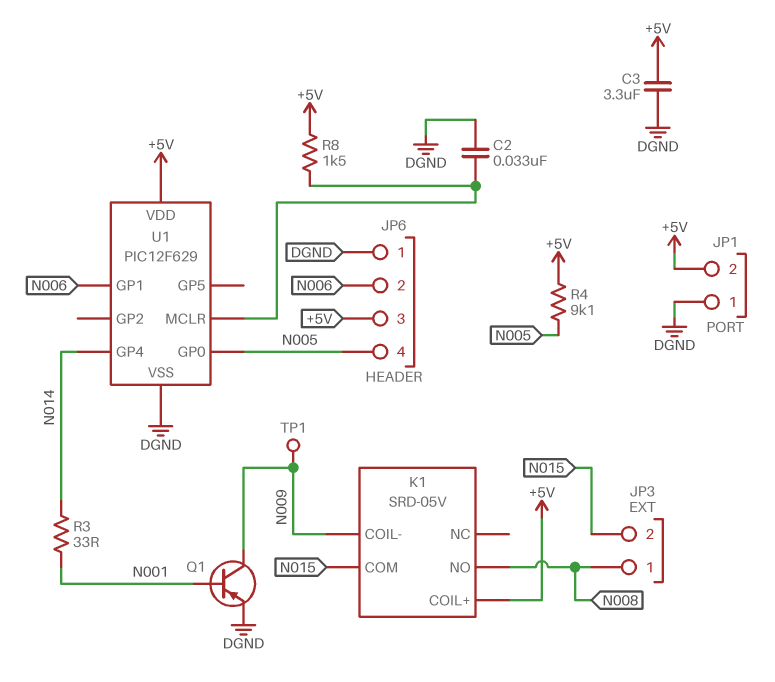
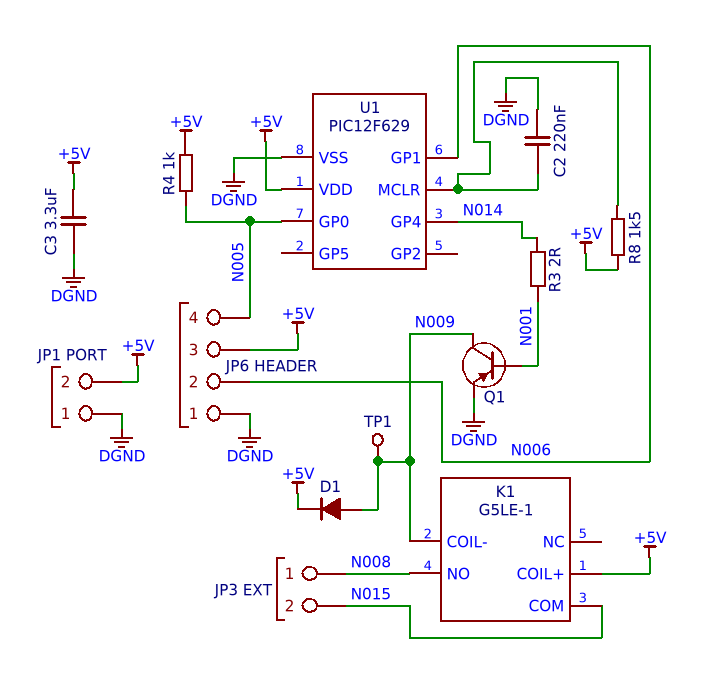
C2: 33nF (DGND, U1/MCLR) -> 220nF (DGND, U1/MCLR)
D1: none -> diode (A N009, K +5V)
K1: SRD-05V -> G5LE-1
R3: 33 (N001, N014) -> 2 (N001, N014)
R4: 9.1k (+5V, N005) -> 1k (+5V, N005)

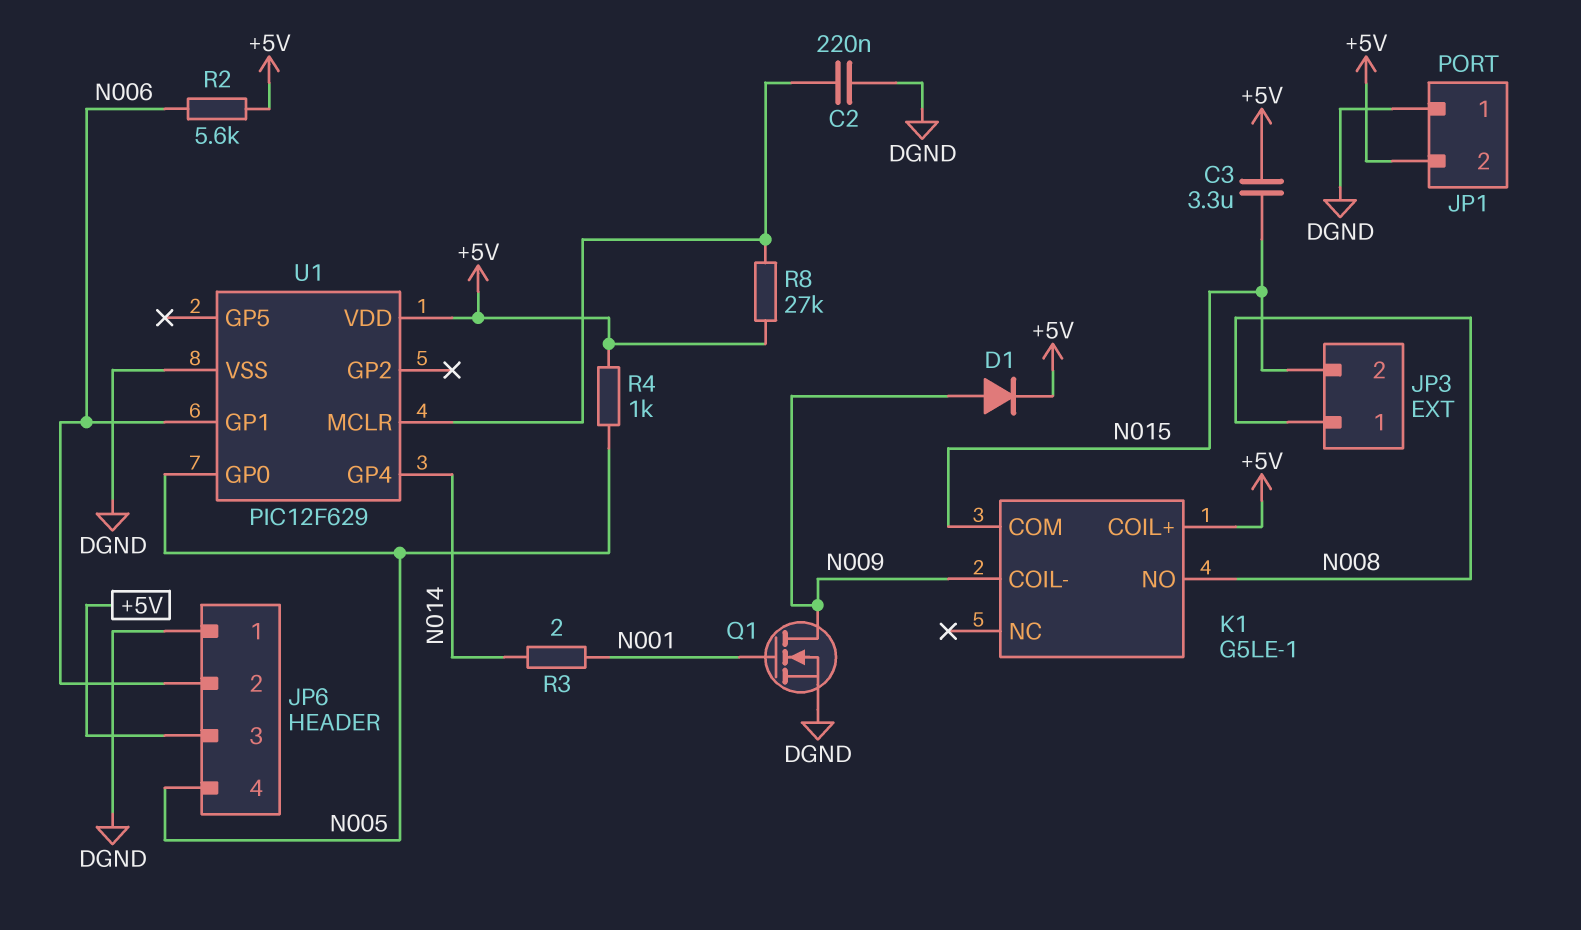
C3: 3.3uF (+5V, DGND) -> 3.3uF (+5V, N015)
Q1: PNP (B N001, C N009, E DGND) -> NMOS (G N001, D N009, S DGND)
R2: none -> 5.6k (+5V, N006)
R8: 1.5k (+5V, U1/MCLR) -> 27k (+5V, U1/MCLR)
TP1: test point (N009) -> none

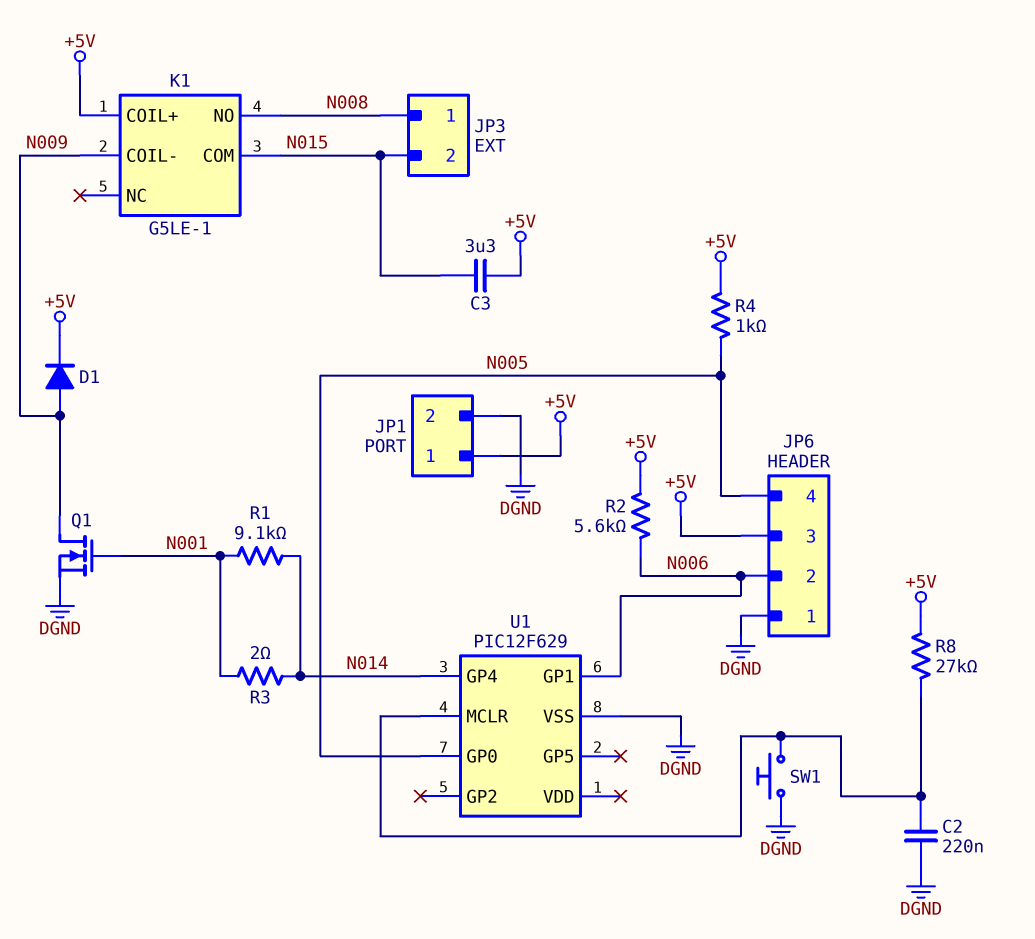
JP1 pin 1: DGND -> +5V
JP1 pin 2: +5V -> DGND
R1: none -> 9.1k (N001, N014)
SW1: none -> button (DGND, U1/MCLR)
U1 pin VDD: +5V -> none

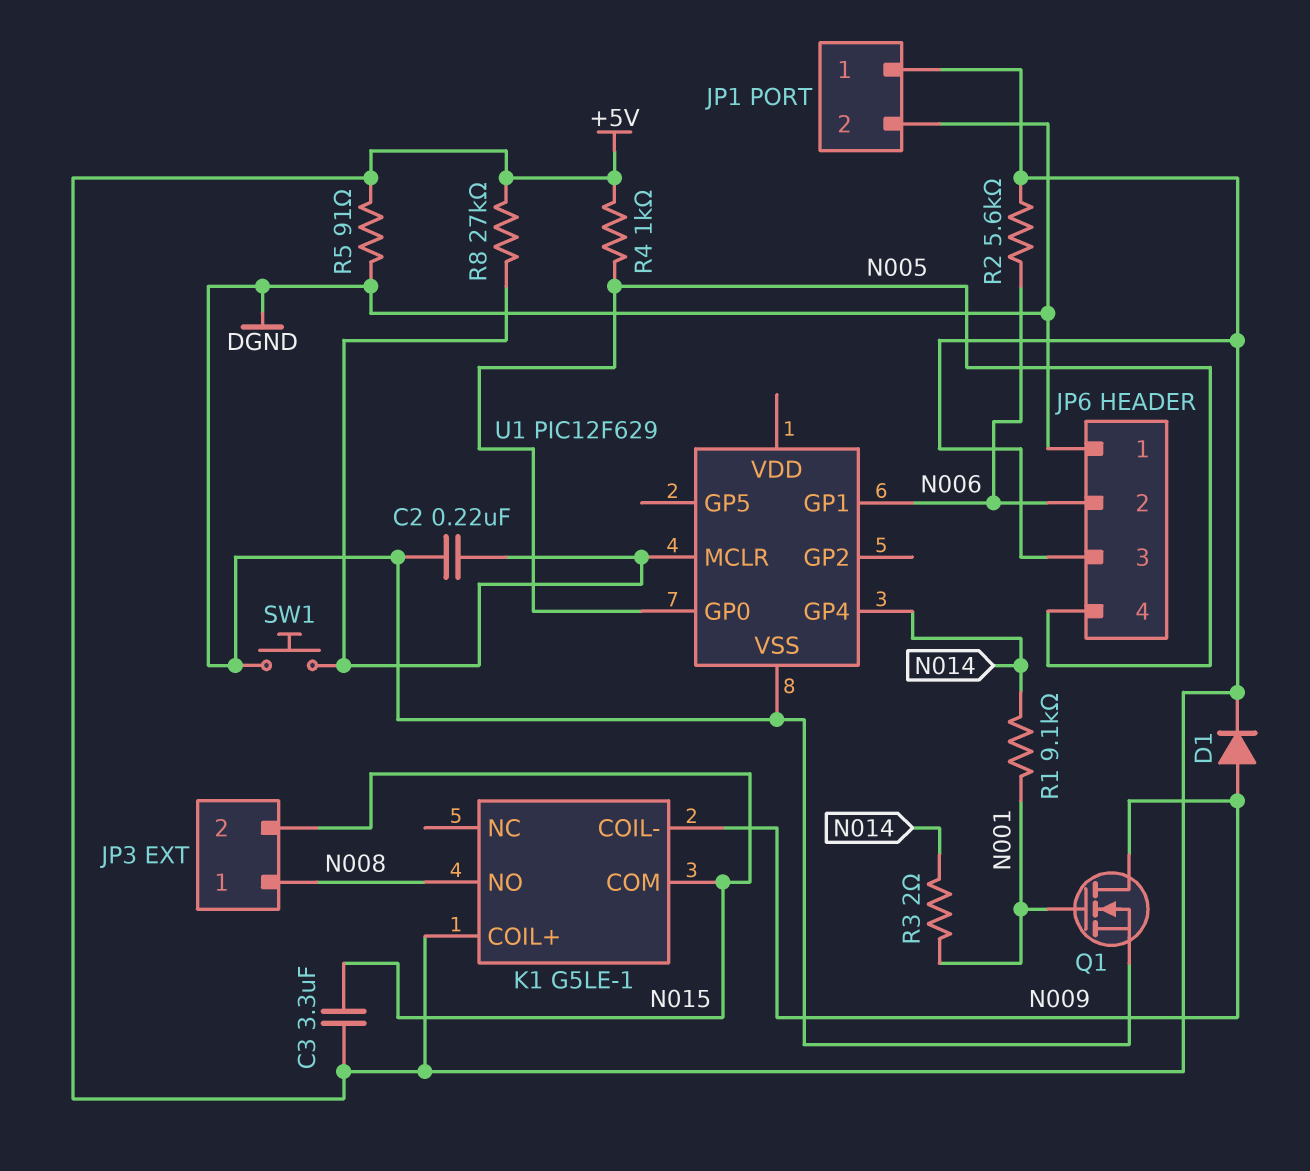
R5: none -> 91 (+5V, DGND)

